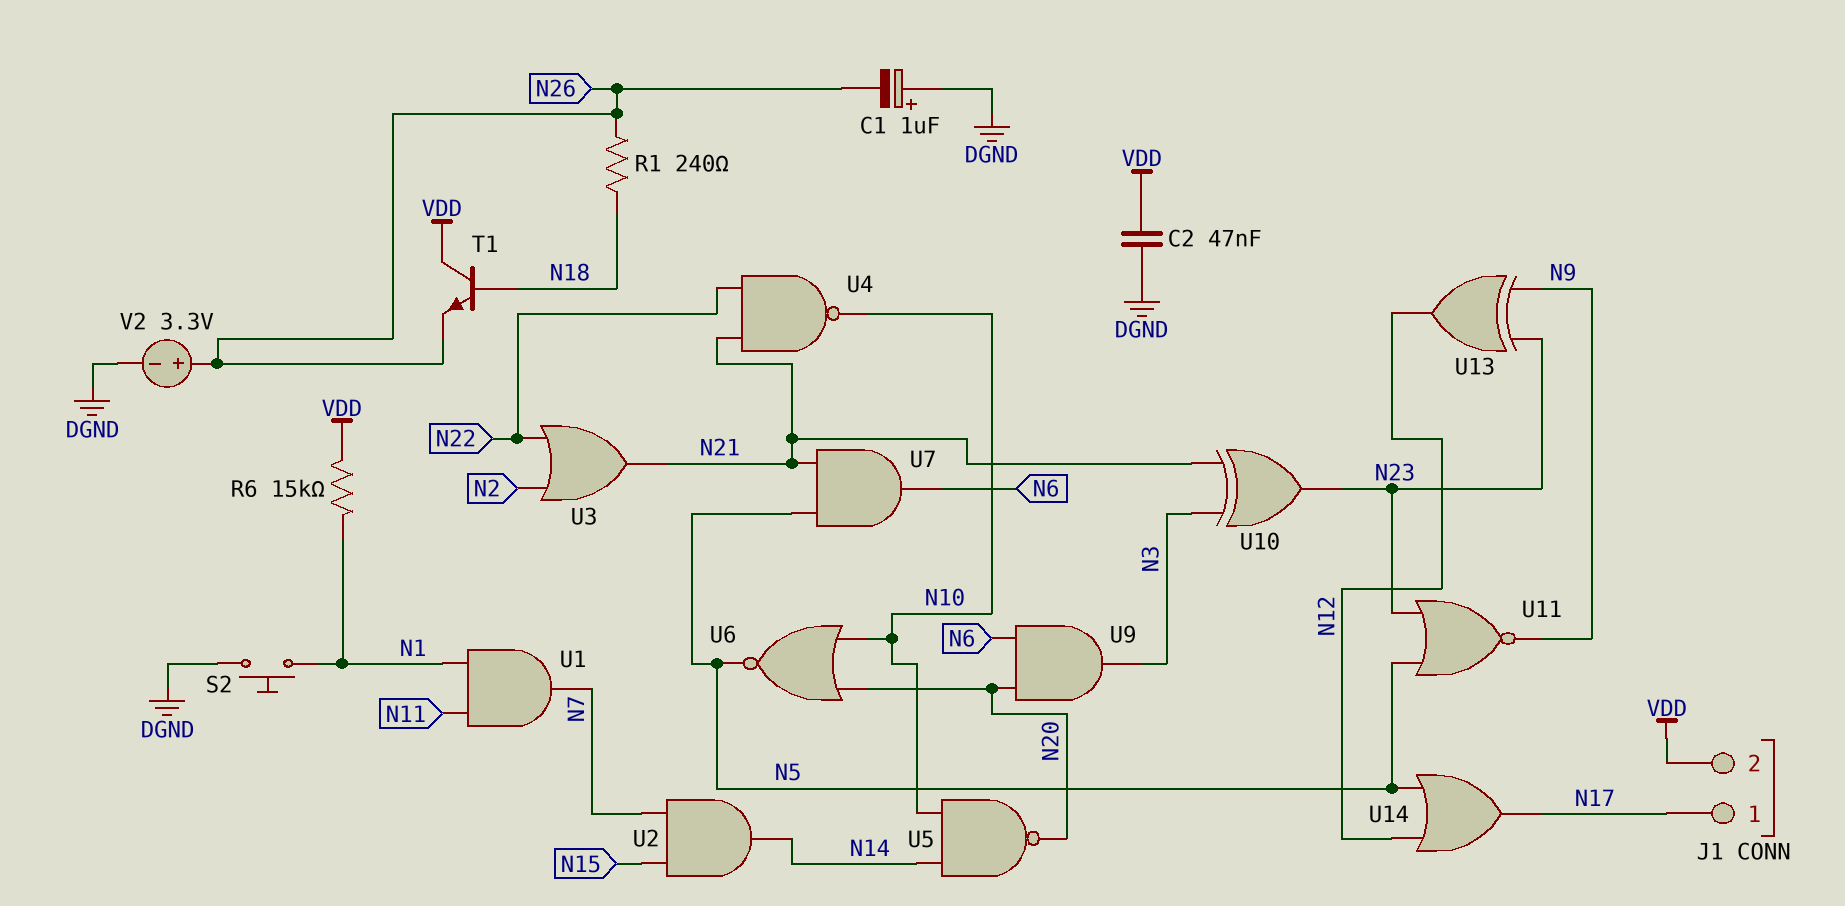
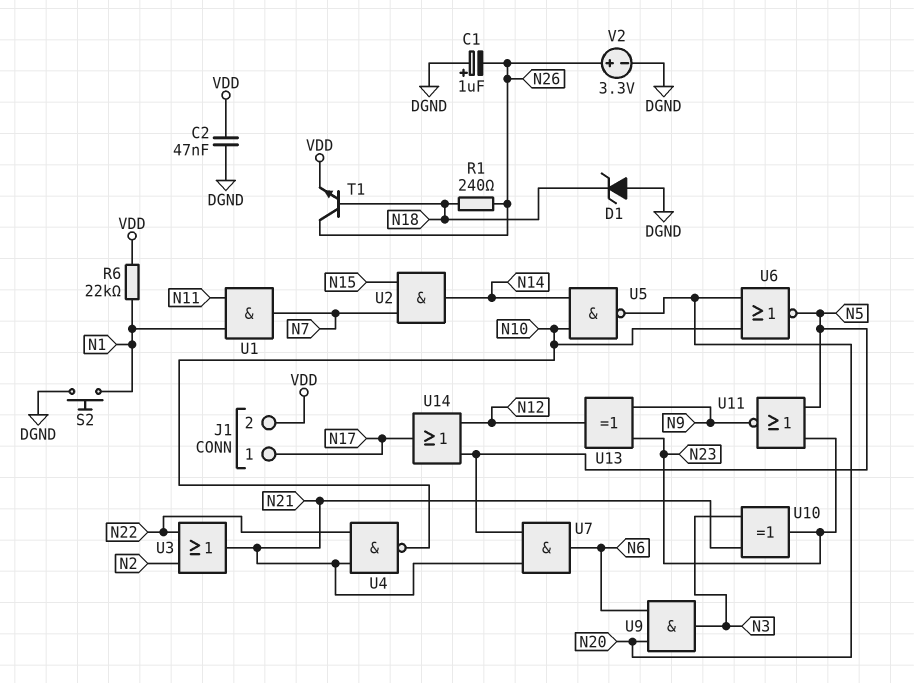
D1: none -> zener (A DGND, K N18)
R6: 15k (N1, VDD) -> 22k (N1, VDD)
T1: NPN (B N18, C VDD, E N26) -> NPN (B N18, C N26, E VDD)

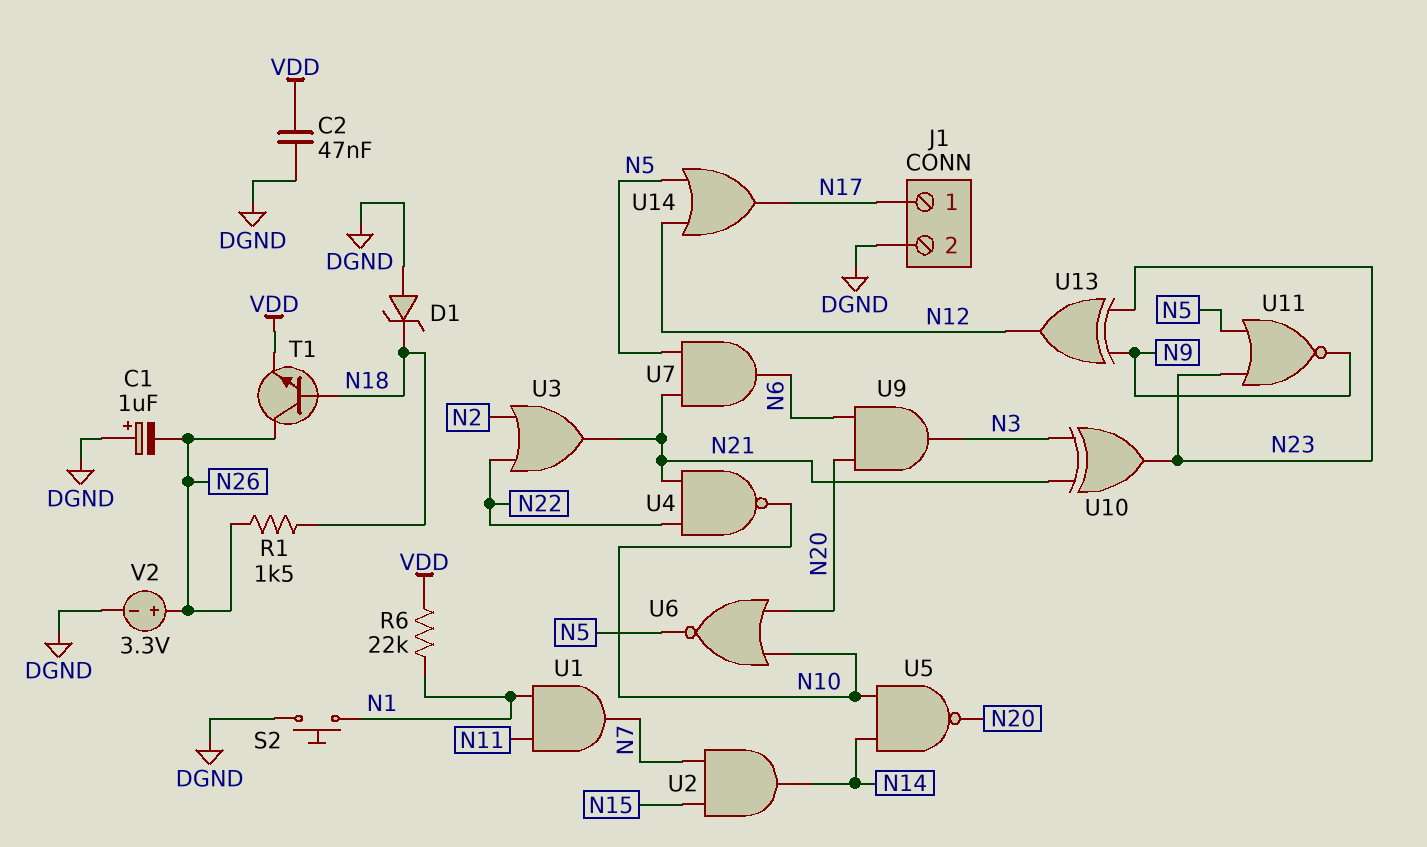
J1 pin 2: VDD -> DGND
R1: 240 (N18, N26) -> 1.5k (N18, N26)

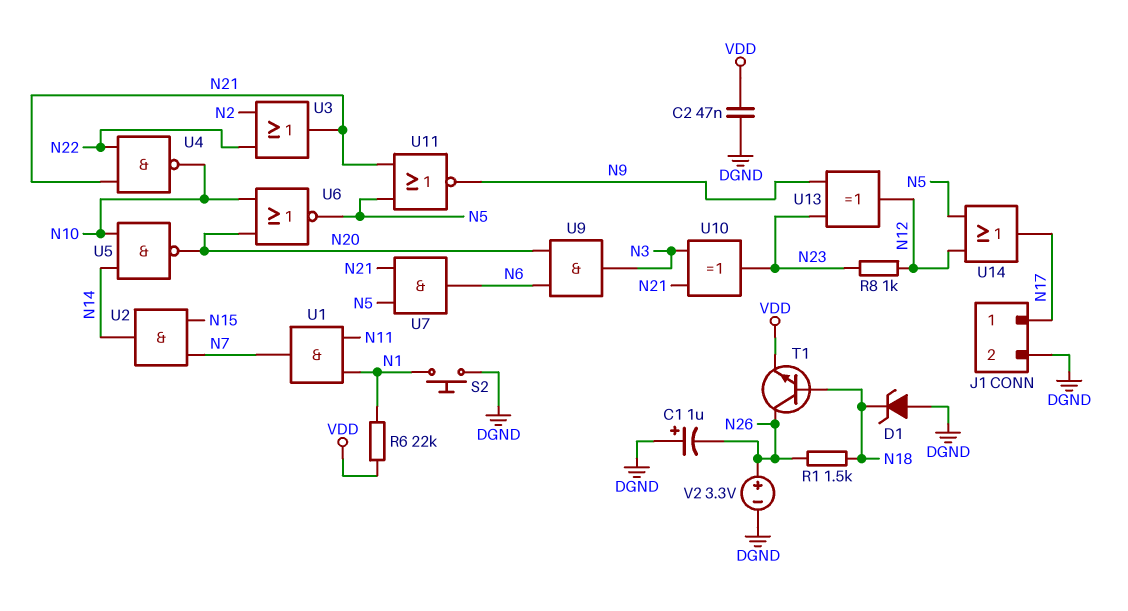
R8: none -> 1k (N12, N23)
U11: NOR (in N5, in N23, out N9) -> NOR (in N5, in N21, out N9)

